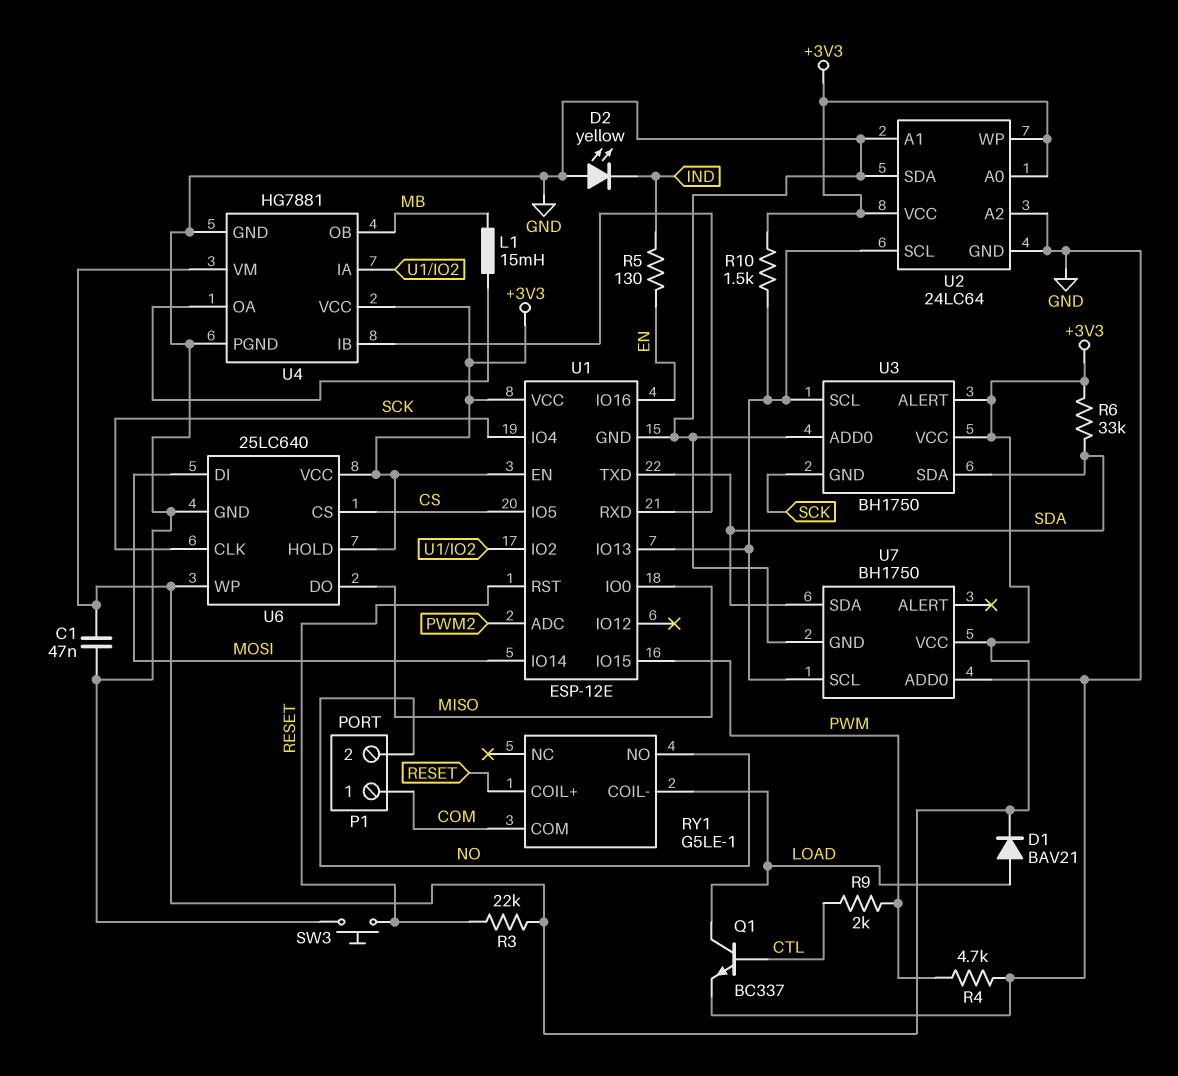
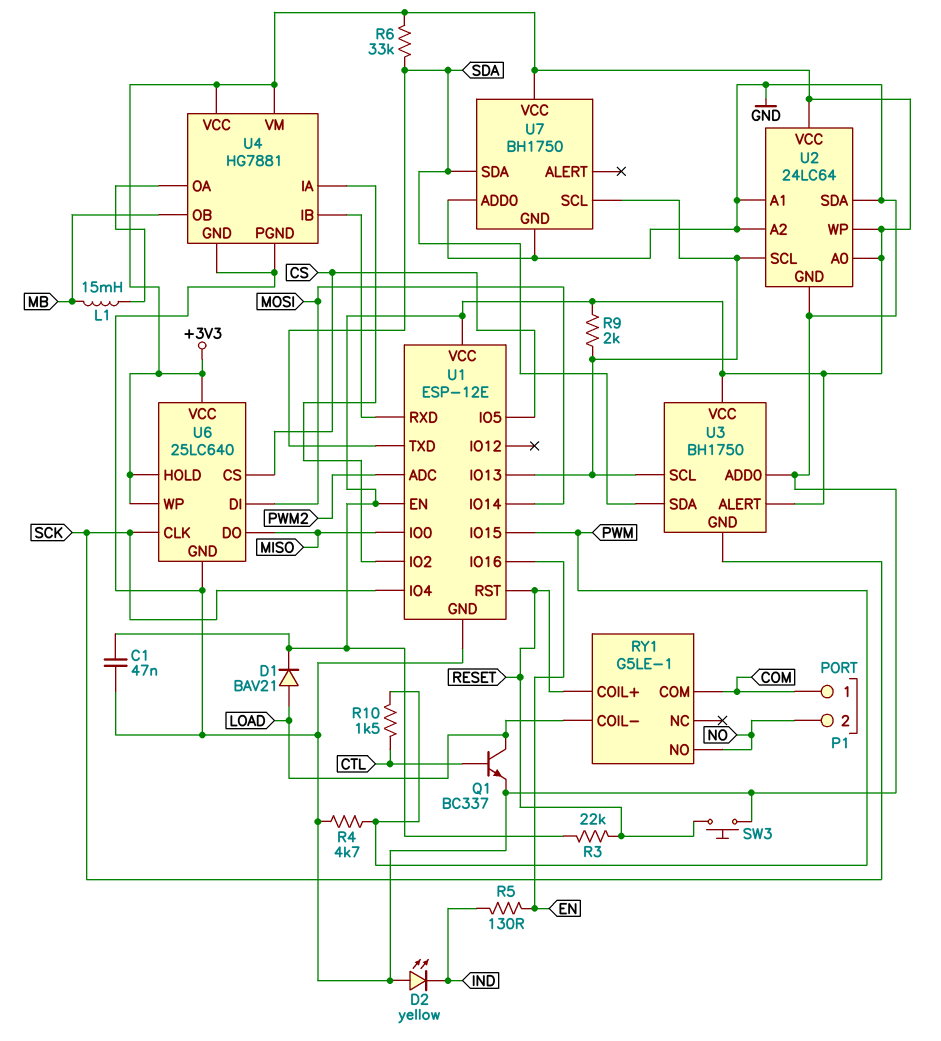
R9: 2k (CTL, PWM) -> 2k (+3V3, U1/IO13)
R10: 1.5k (+3V3, U1/IO13) -> 1.5k (CTL, PWM)

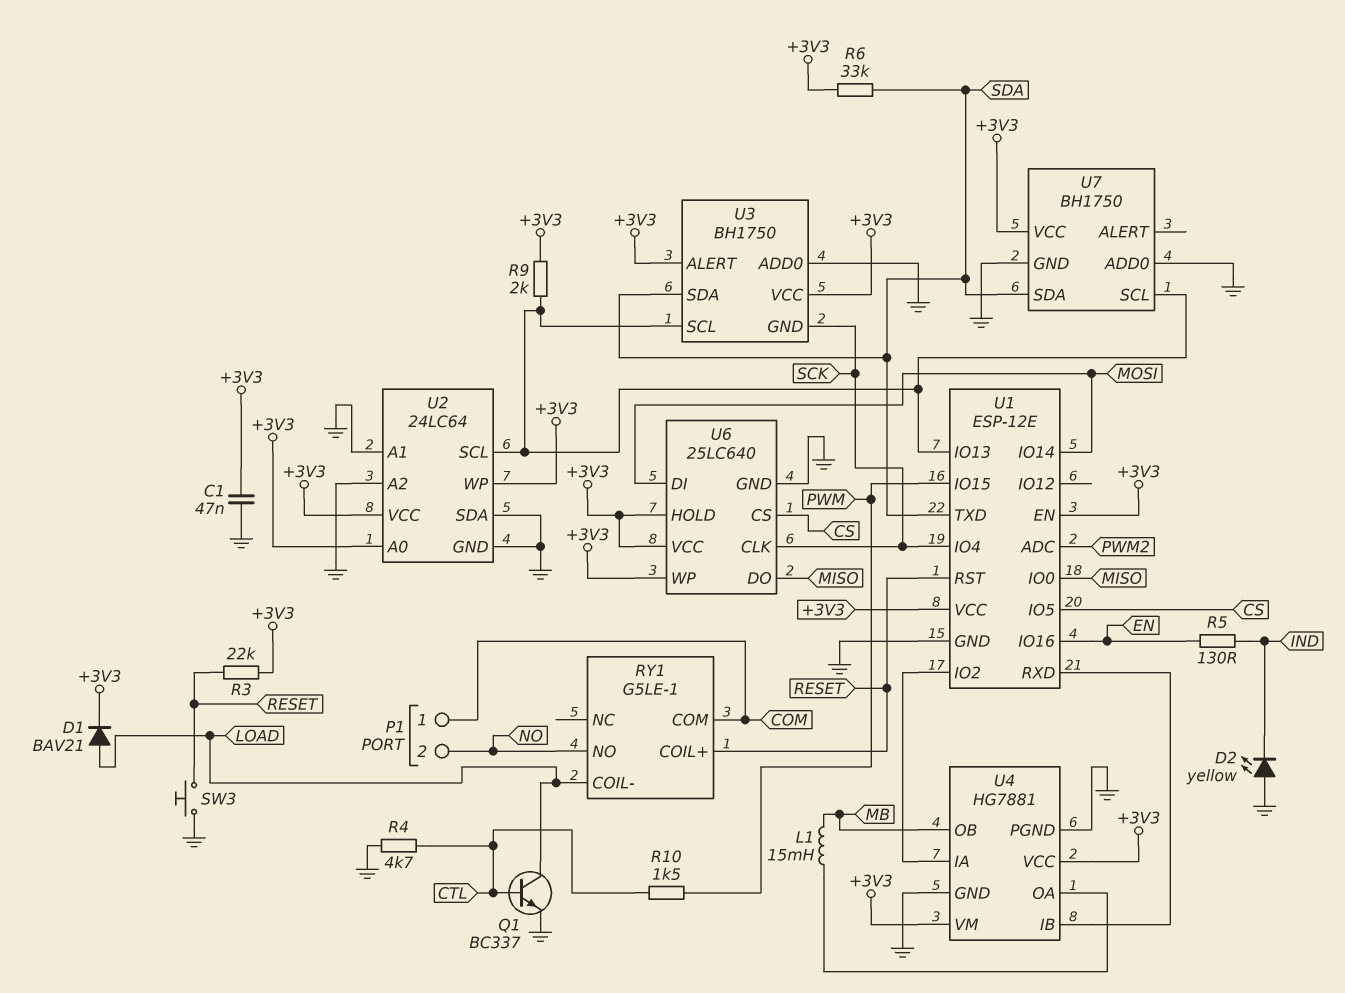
R4: 4.7k (GND, PWM) -> 4.7k (CTL, GND)

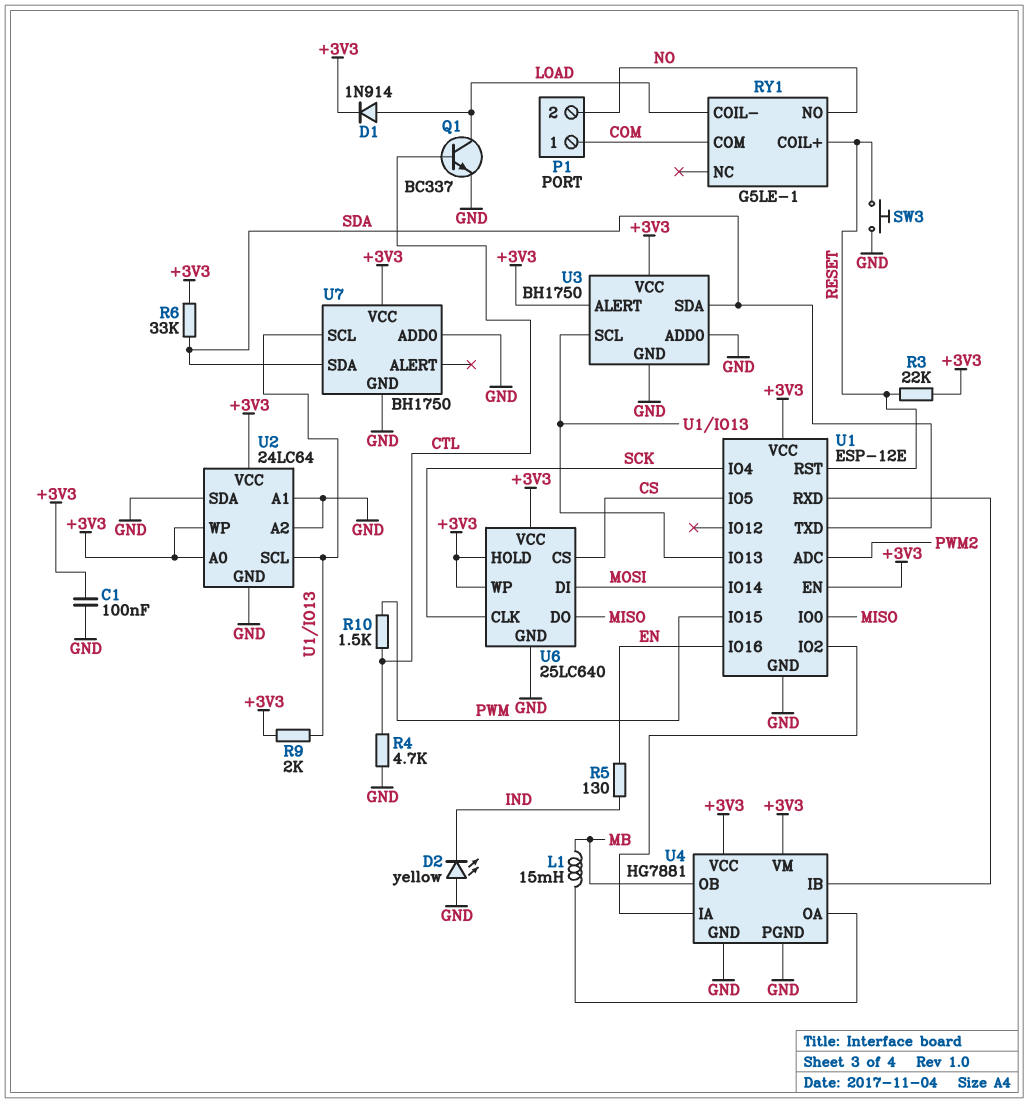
C1: 47nF (+3V3, GND) -> 100nF (+3V3, GND)
D1: diode BAV21 (A LOAD, K +3V3) -> diode 1N914 (A LOAD, K +3V3)
U3 pin GND: SCK -> GND

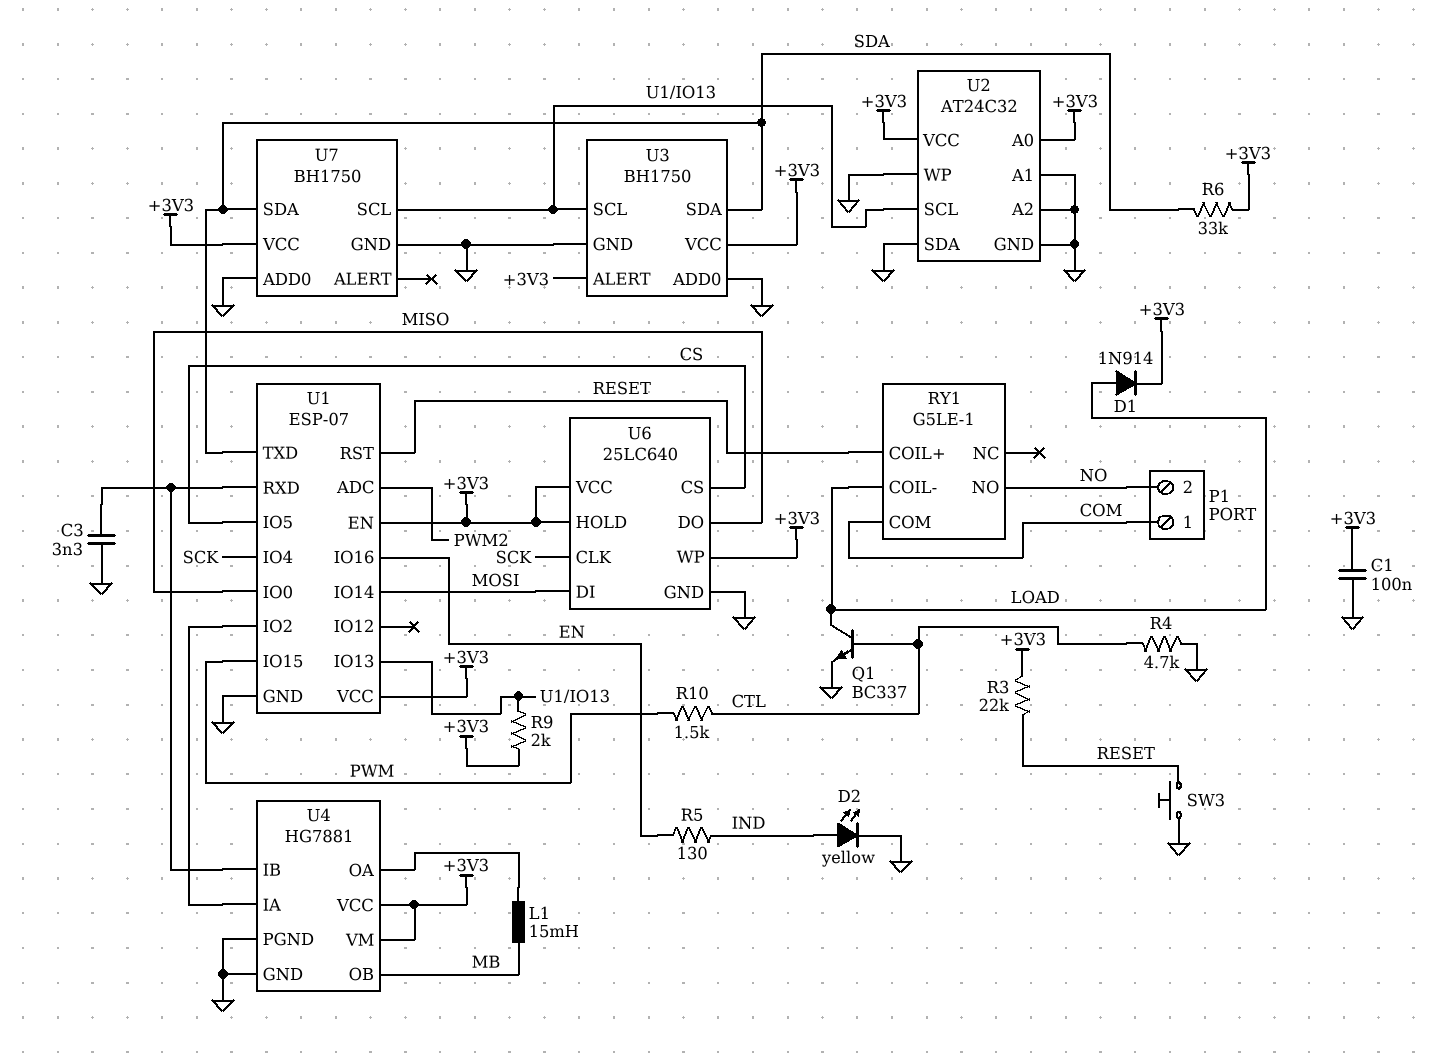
C3: none -> 3.3nF (GND, U1/RXD)
D2: LED yellow (A GND, K IND) -> LED yellow (A IND, K GND)
U1: ESP-12E -> ESP-07
U2: 24LC64 -> AT24C32
U2 pin WP: +3V3 -> GND

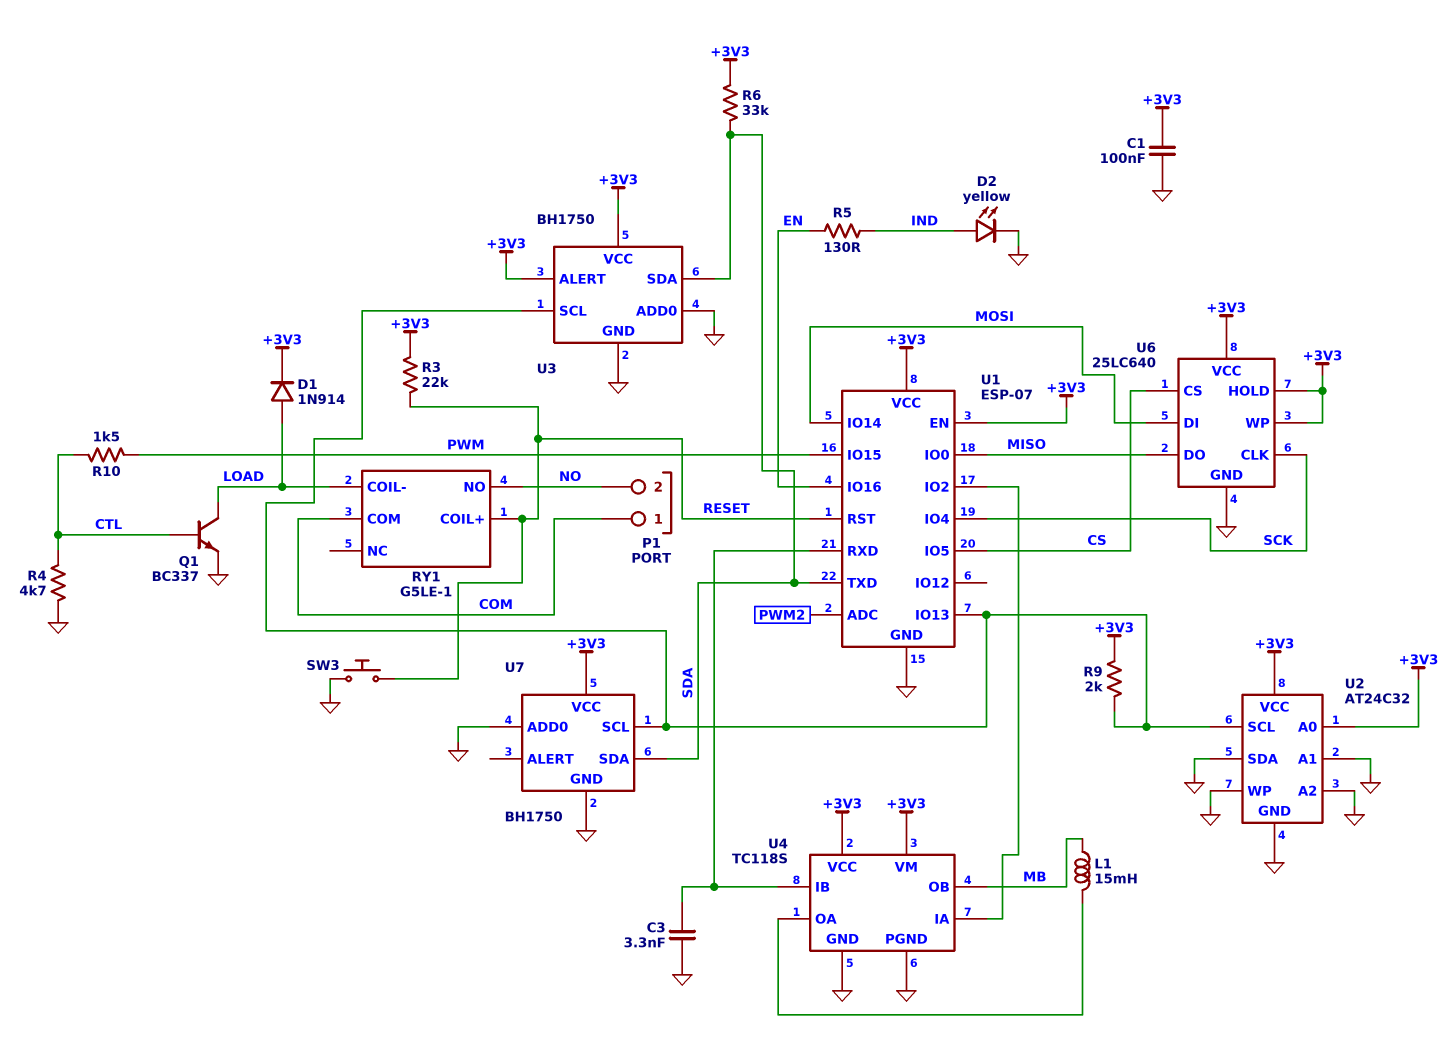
U4: HG7881 -> TC118S

